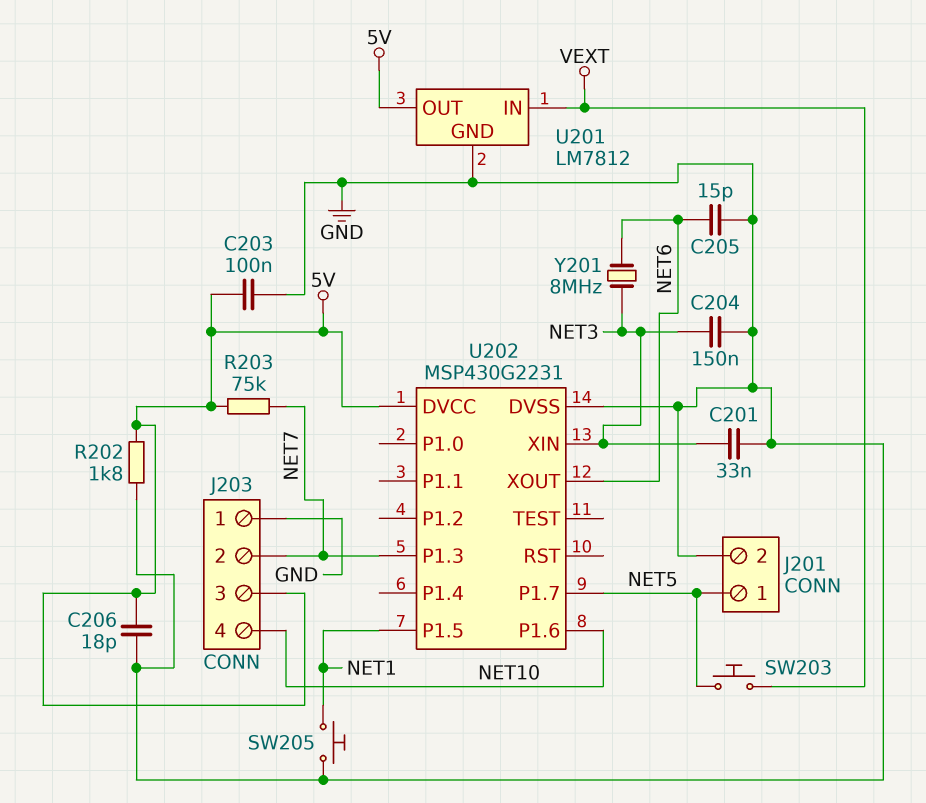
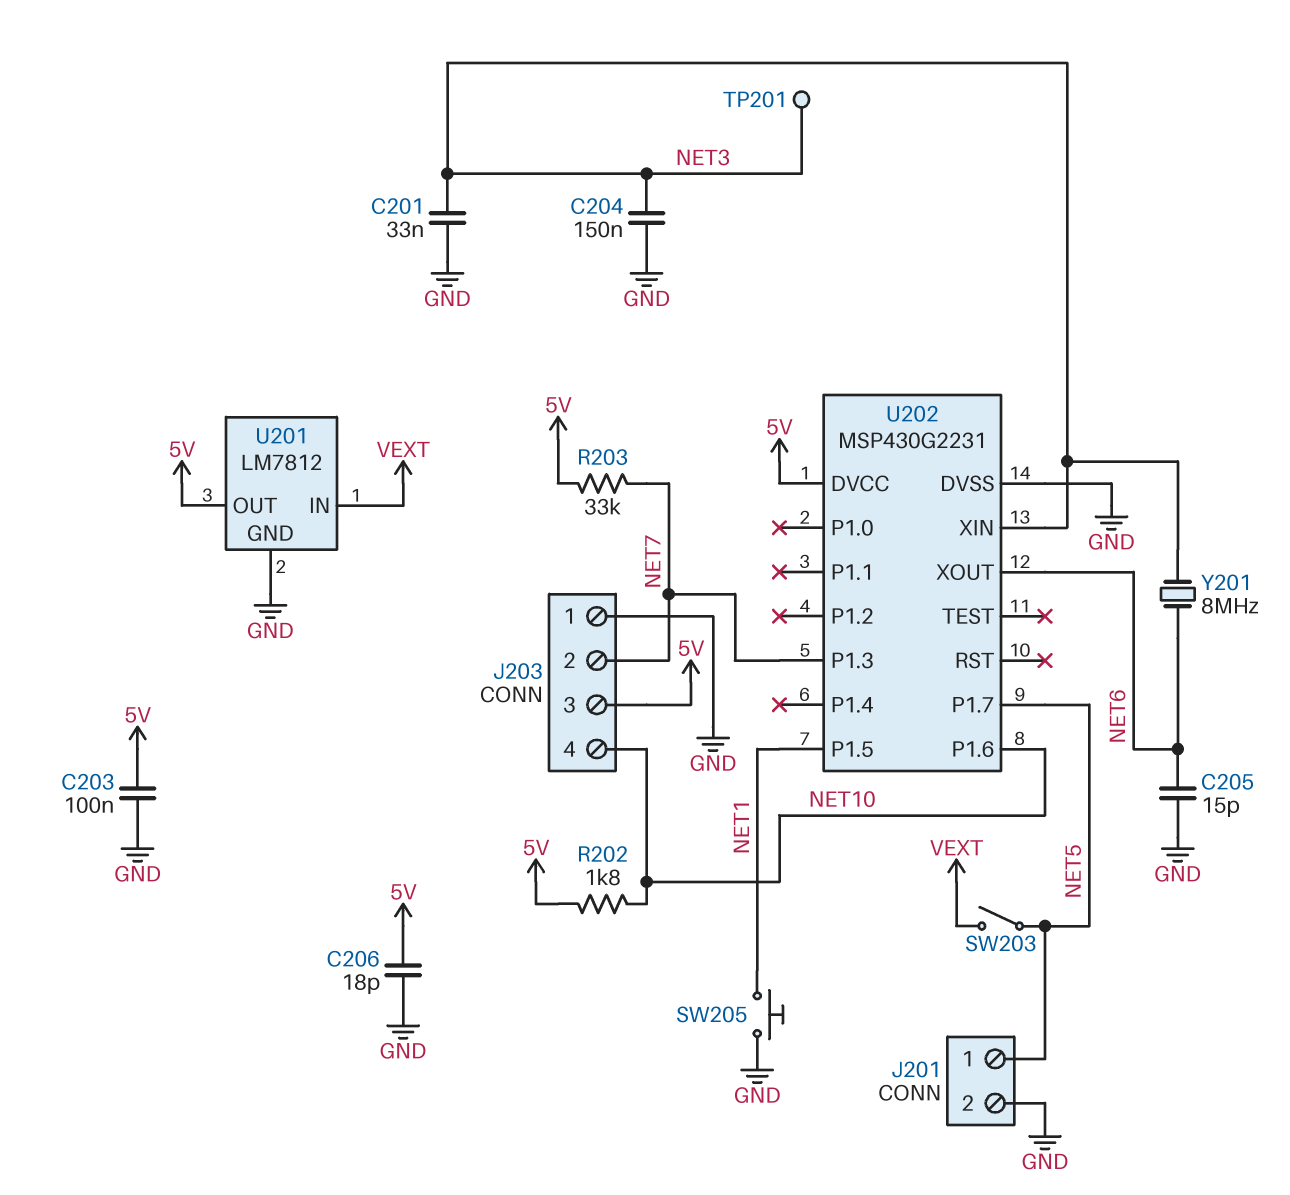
R202: 1.8k (5V, GND) -> 1.8k (5V, NET10)
R203: 75k (5V, NET7) -> 33k (5V, NET7)
SW203: button (NET5, VEXT) -> switch (NET5, VEXT)
TP201: none -> test point (NET3)

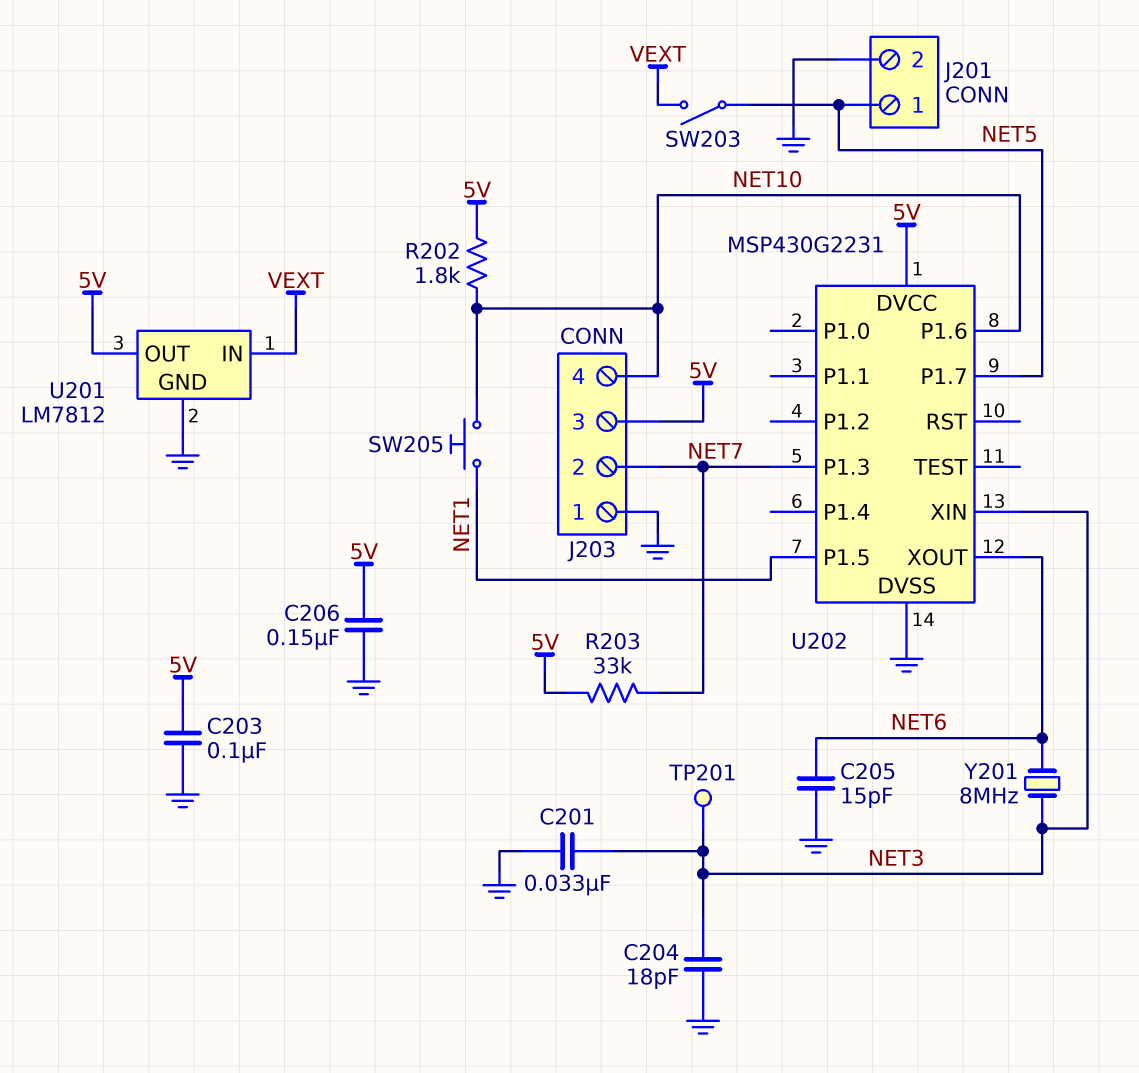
C204: 150nF (GND, NET3) -> 18pF (GND, NET3)
C206: 18pF (5V, GND) -> 150nF (5V, GND)
SW205: button (GND, NET1) -> button (NET1, NET10)

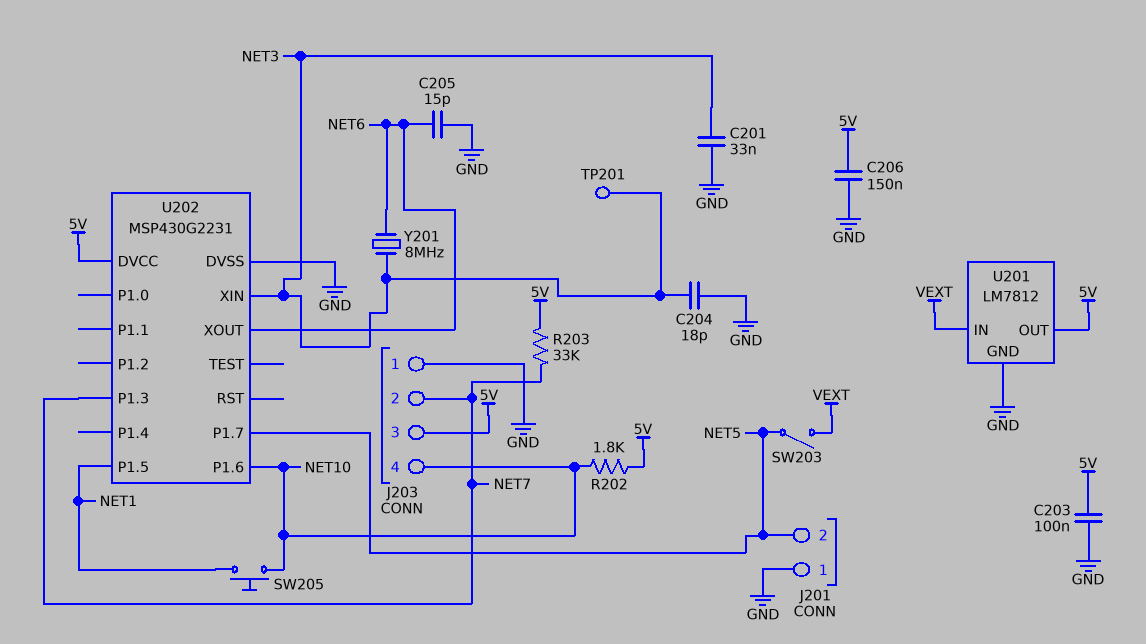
J201 pin 1: NET5 -> GND
J201 pin 2: GND -> NET5

